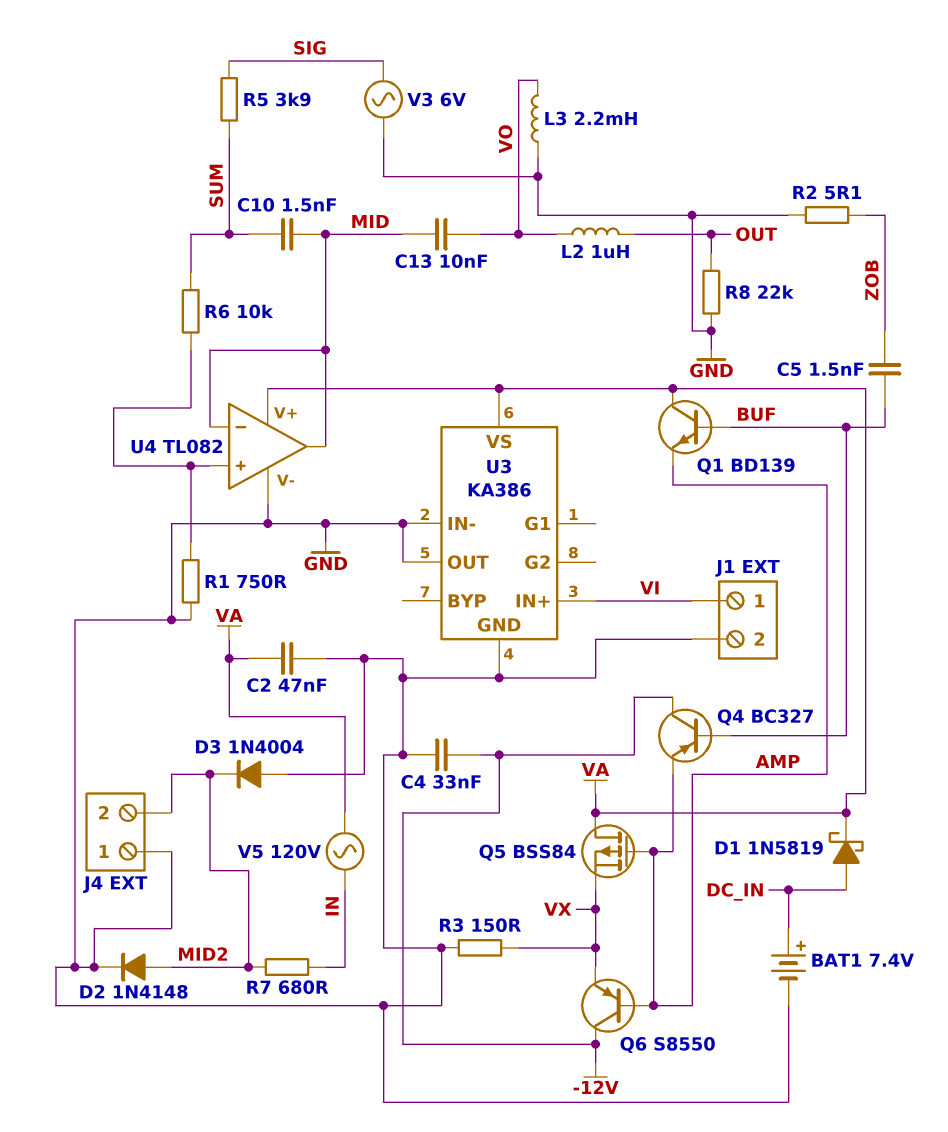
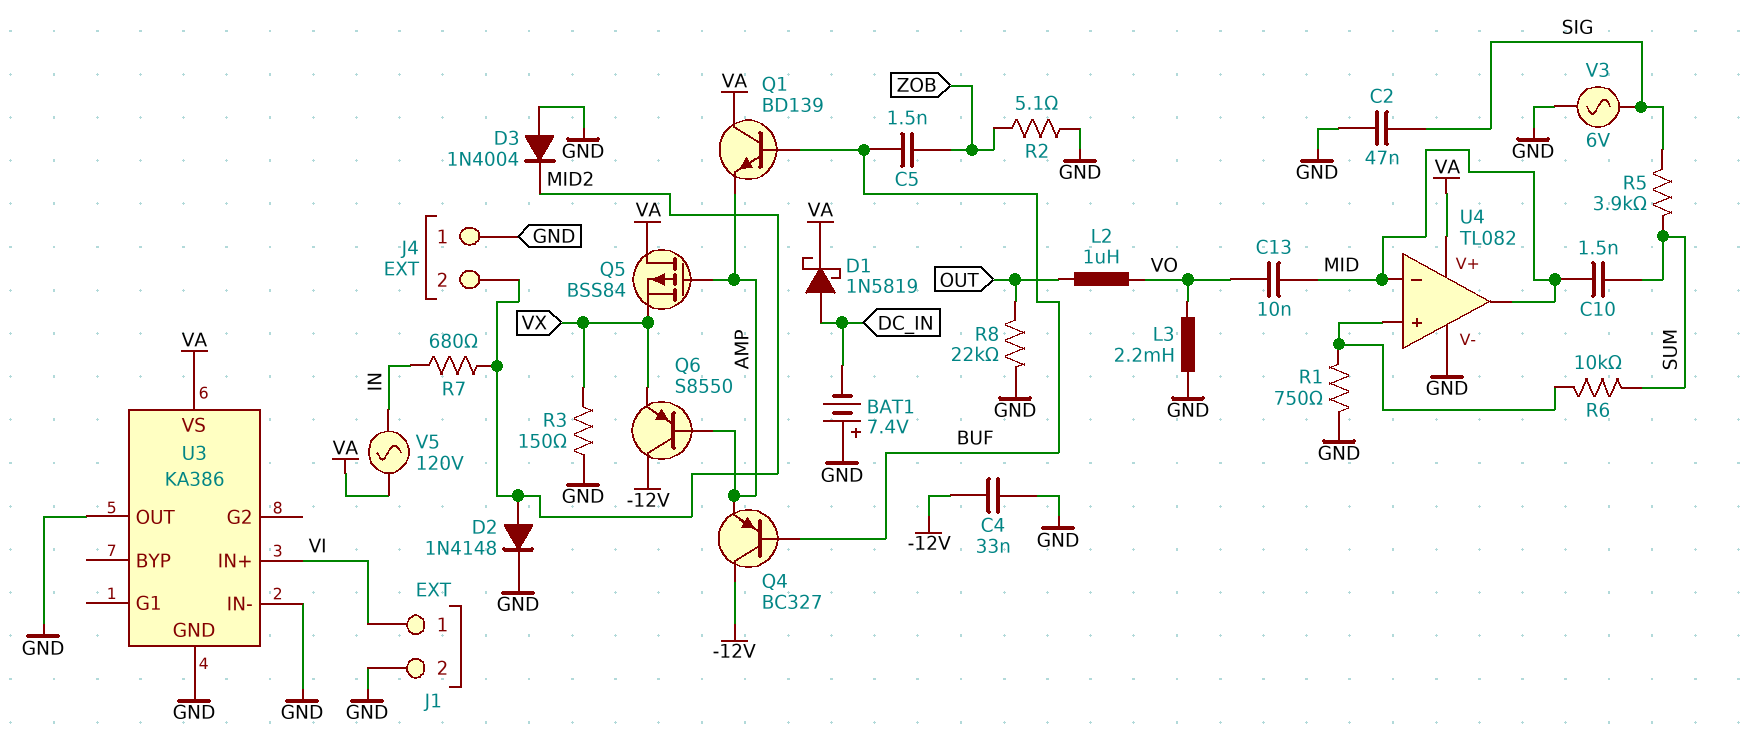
BAT1: 7.4V (plus DC_IN, minus GND) -> 7.4V (plus GND, minus DC_IN)
C2: 47nF (GND, VA) -> 47nF (GND, SIG)

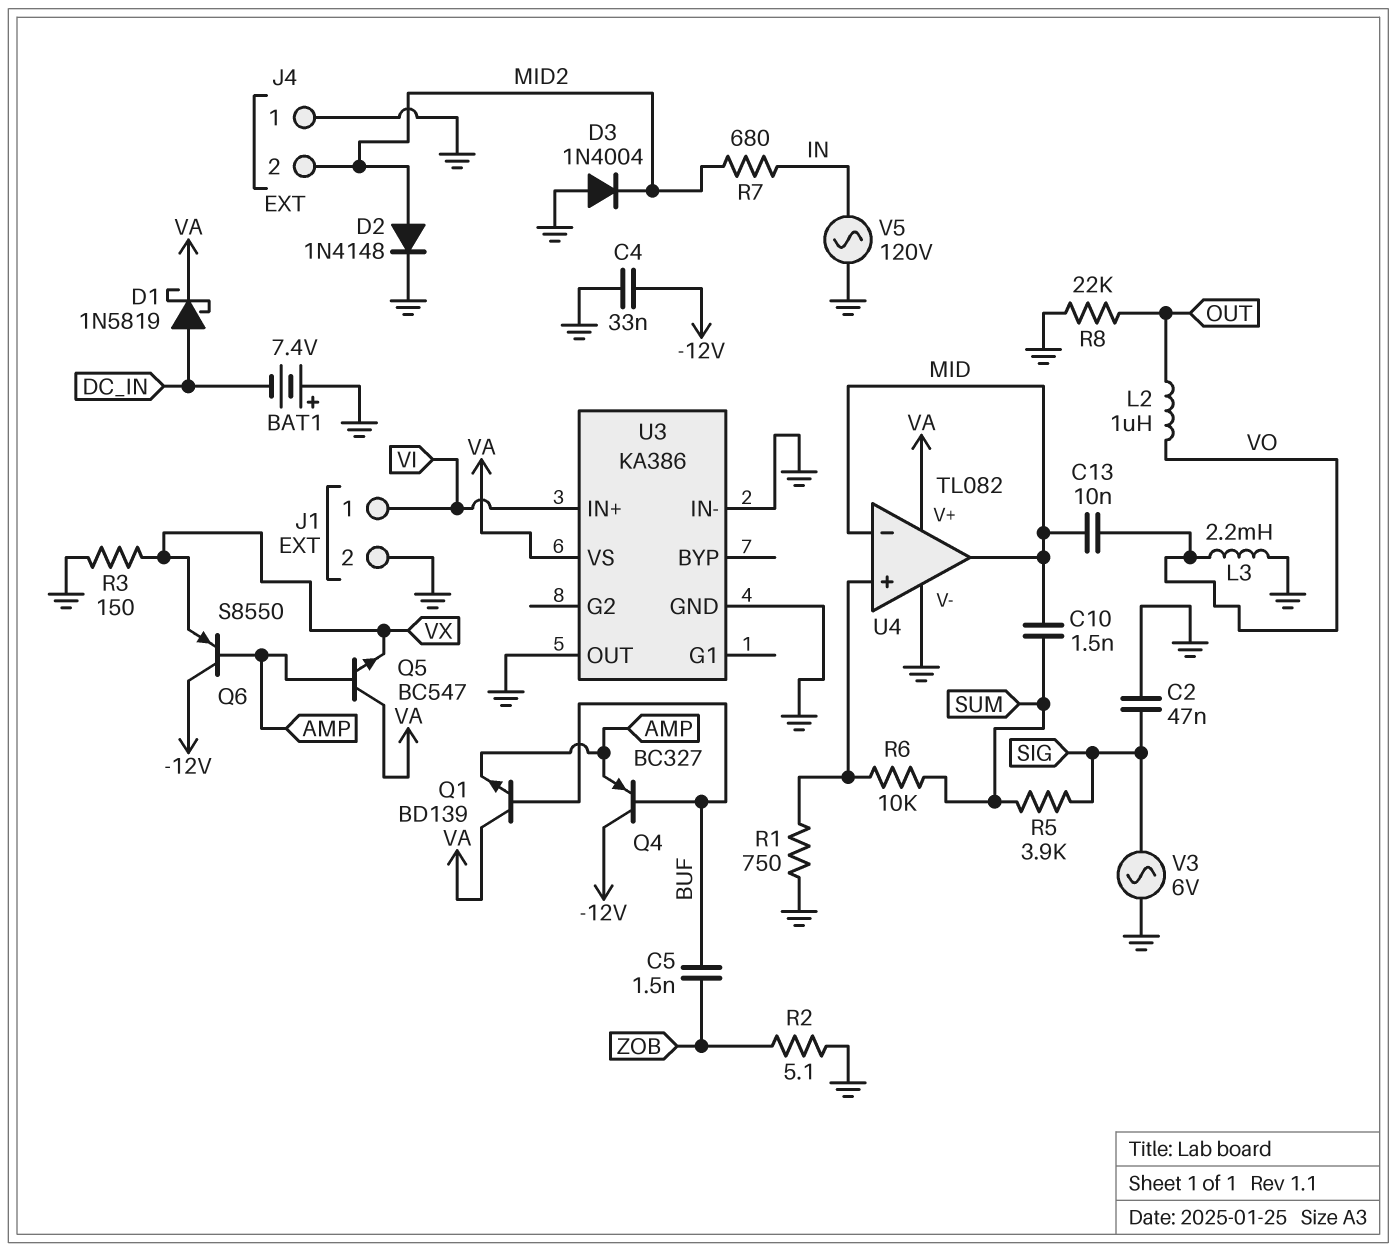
Q5: PMOS BSS84 (G AMP, D VA, S VX) -> NPN BC547 (B AMP, C VA, E VX)
V5: AC 120V (IN, VA) -> AC 120V (GND, IN)

